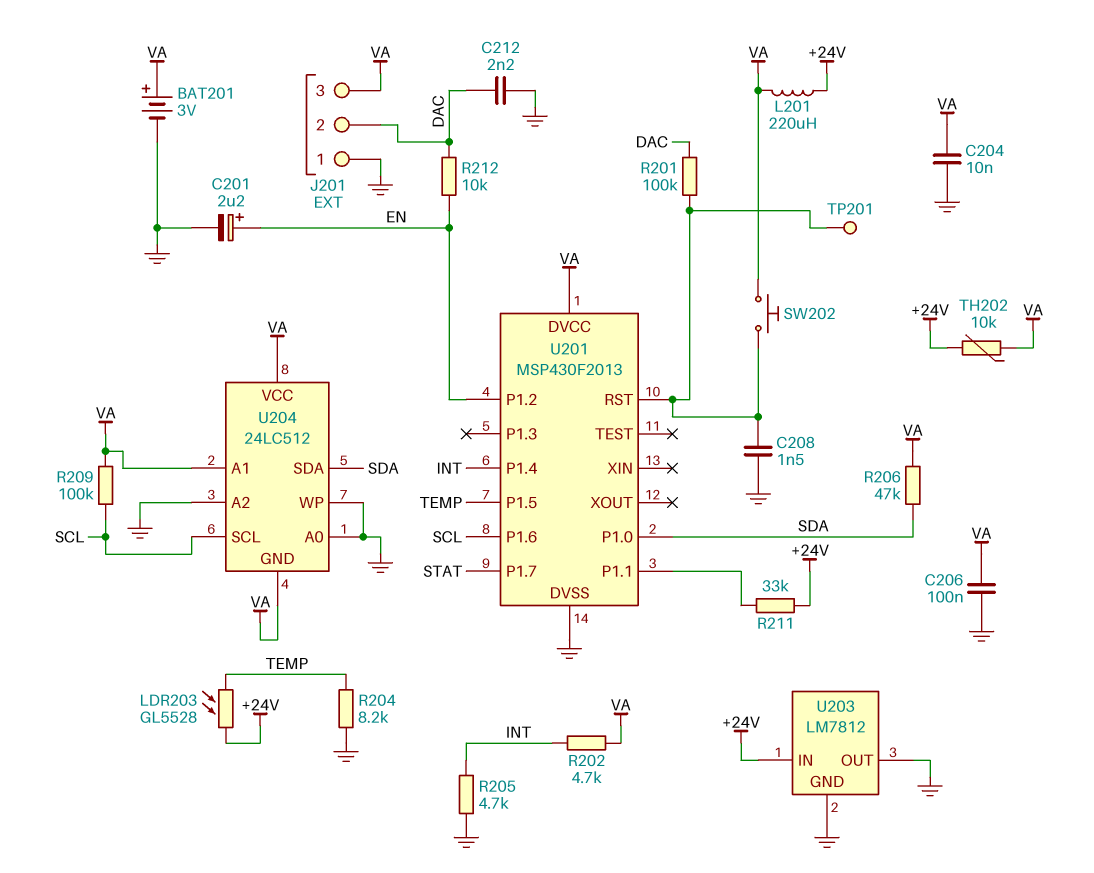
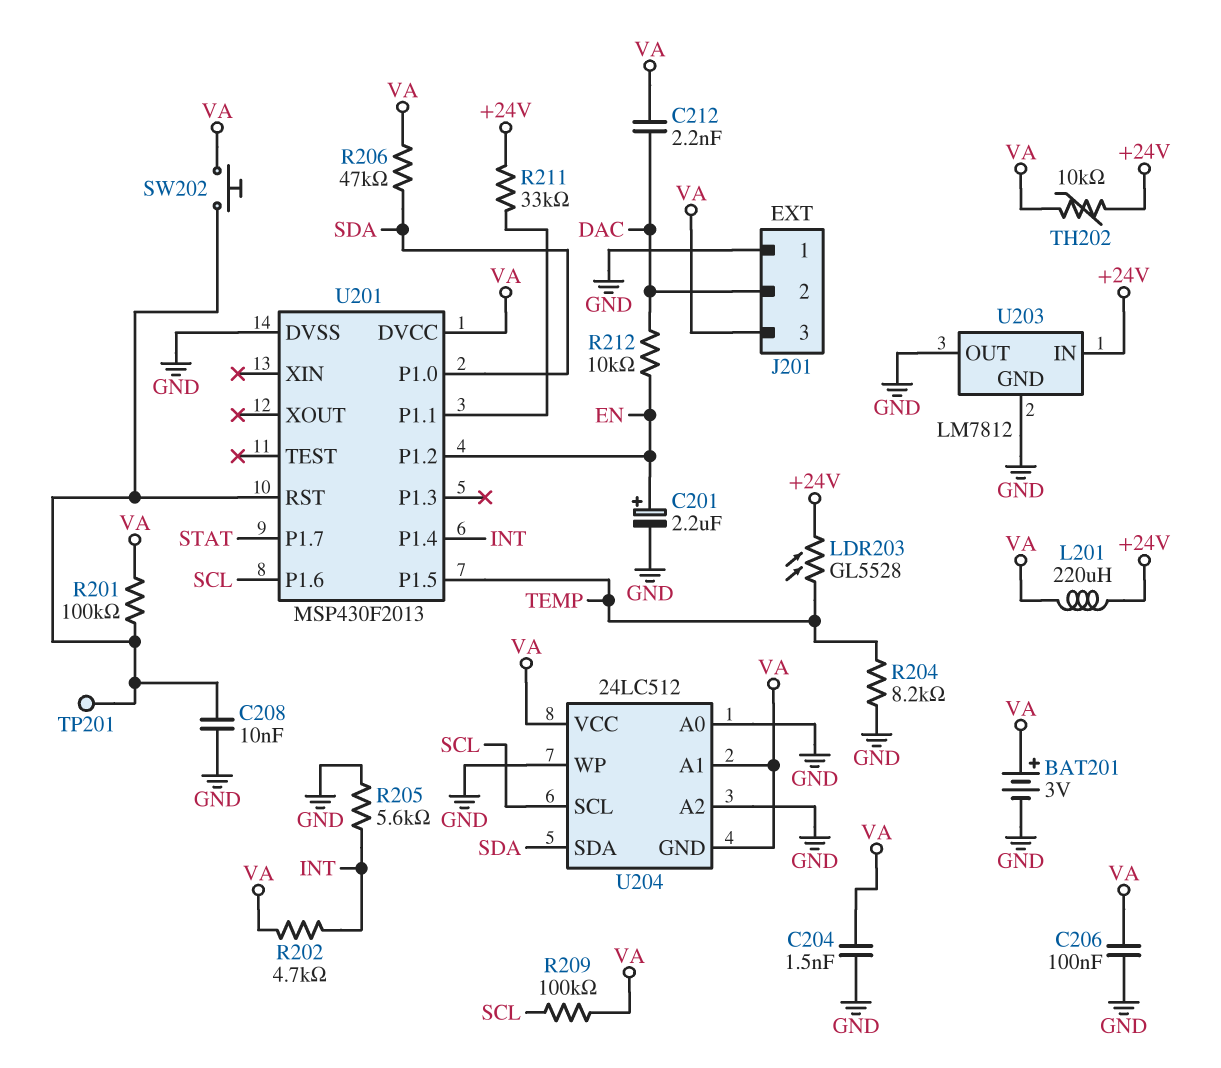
C204: 10nF (GND, VA) -> 1.5nF (GND, VA)
C208: 1.5nF (GND, U201/RST) -> 10nF (GND, U201/RST)
C212: 2.2nF (DAC, GND) -> 2.2nF (DAC, VA)
R201: 100k (DAC, U201/RST) -> 100k (U201/RST, VA)
R205: 4.7k (GND, INT) -> 5.6k (GND, INT)

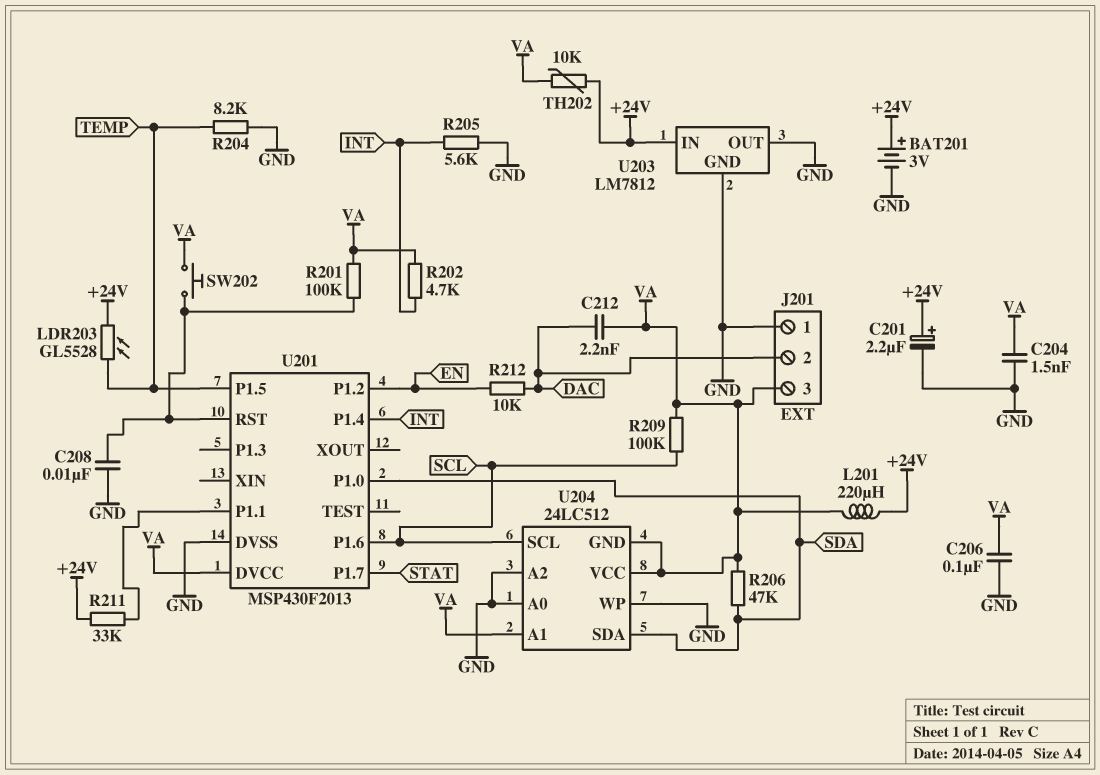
BAT201: 3V (plus VA, minus GND) -> 3V (plus +24V, minus GND)
C201: 2.2uF (plus EN, minus GND) -> 2.2uF (plus +24V, minus GND)
TP201: test point (U201/RST) -> none

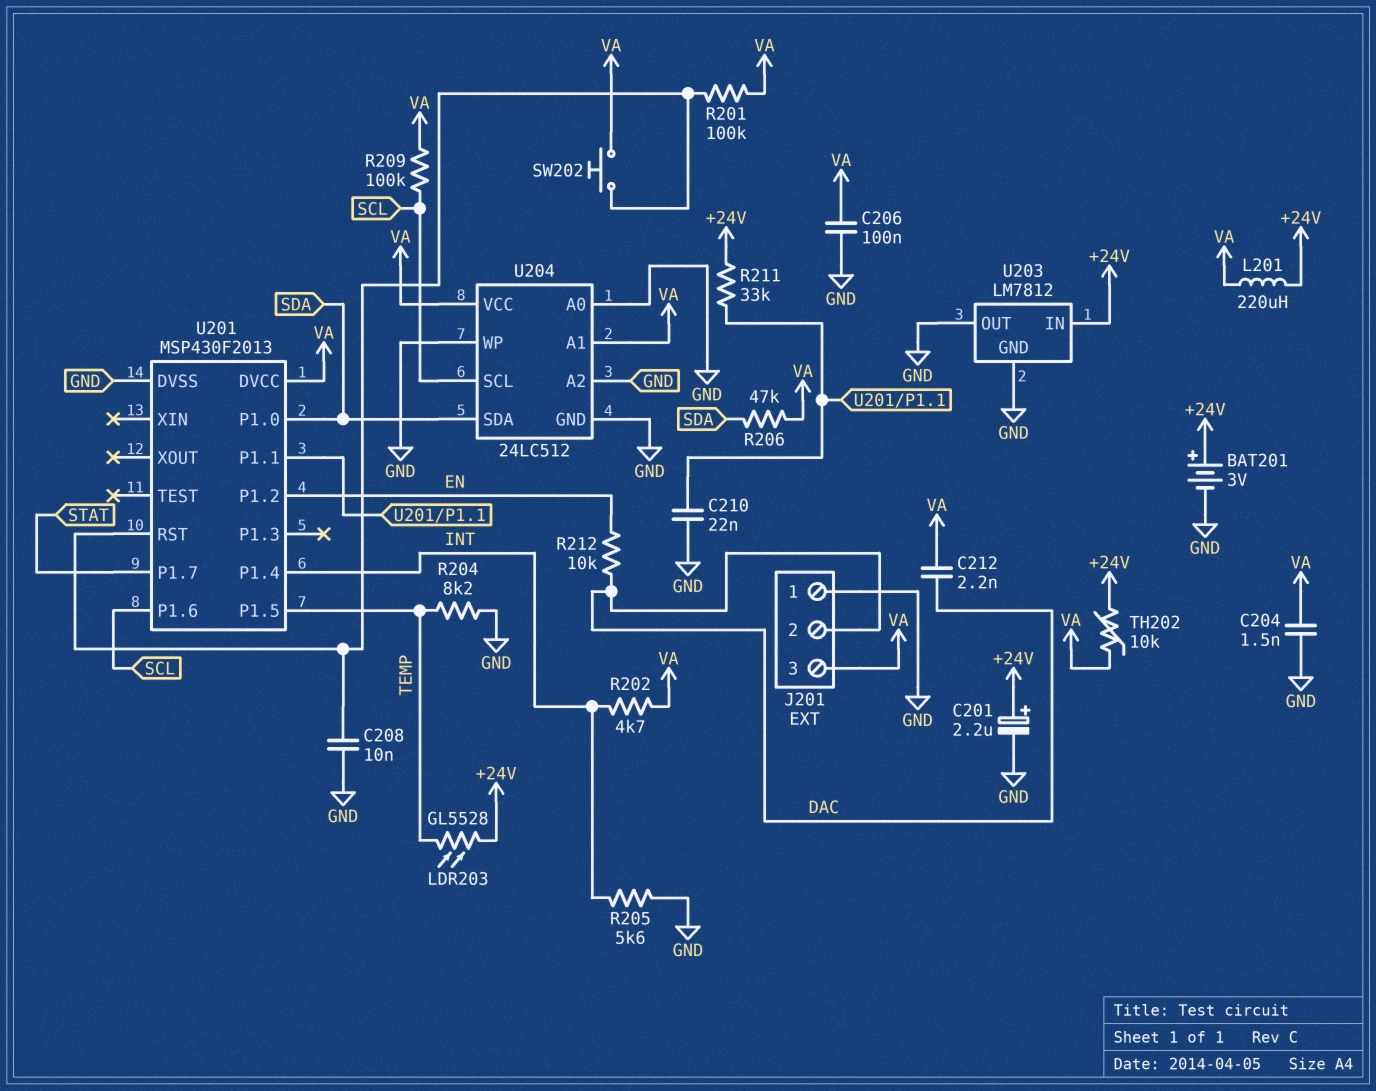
C210: none -> 22nF (GND, U201/P1.1)
U204 pin GND: VA -> GND

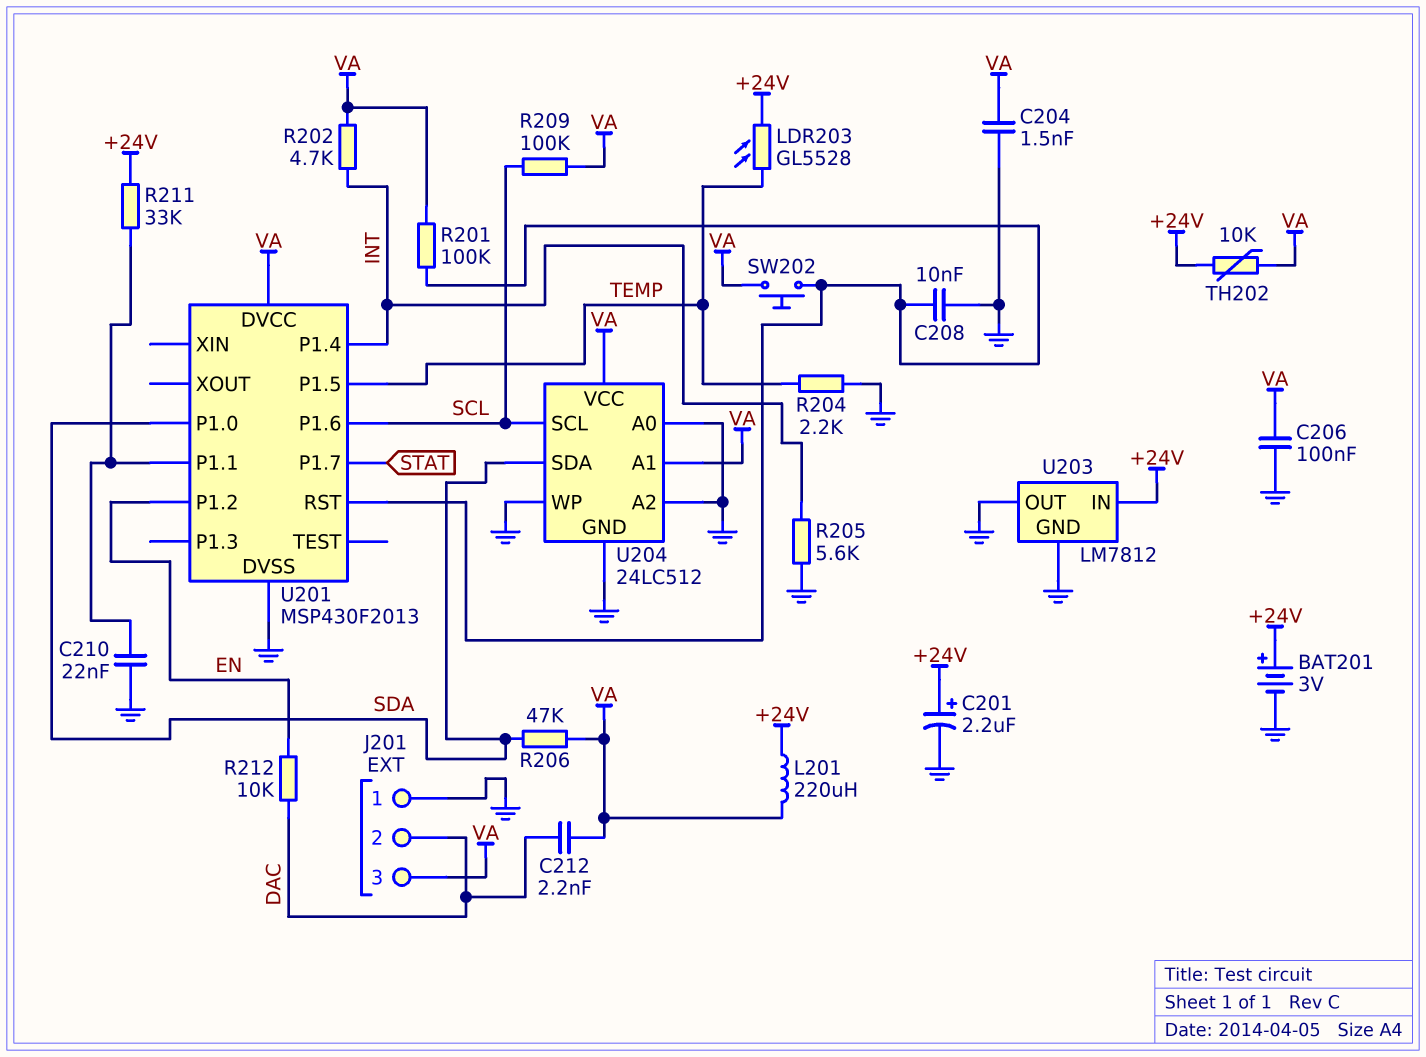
R204: 8.2k (GND, TEMP) -> 2.2k (GND, TEMP)

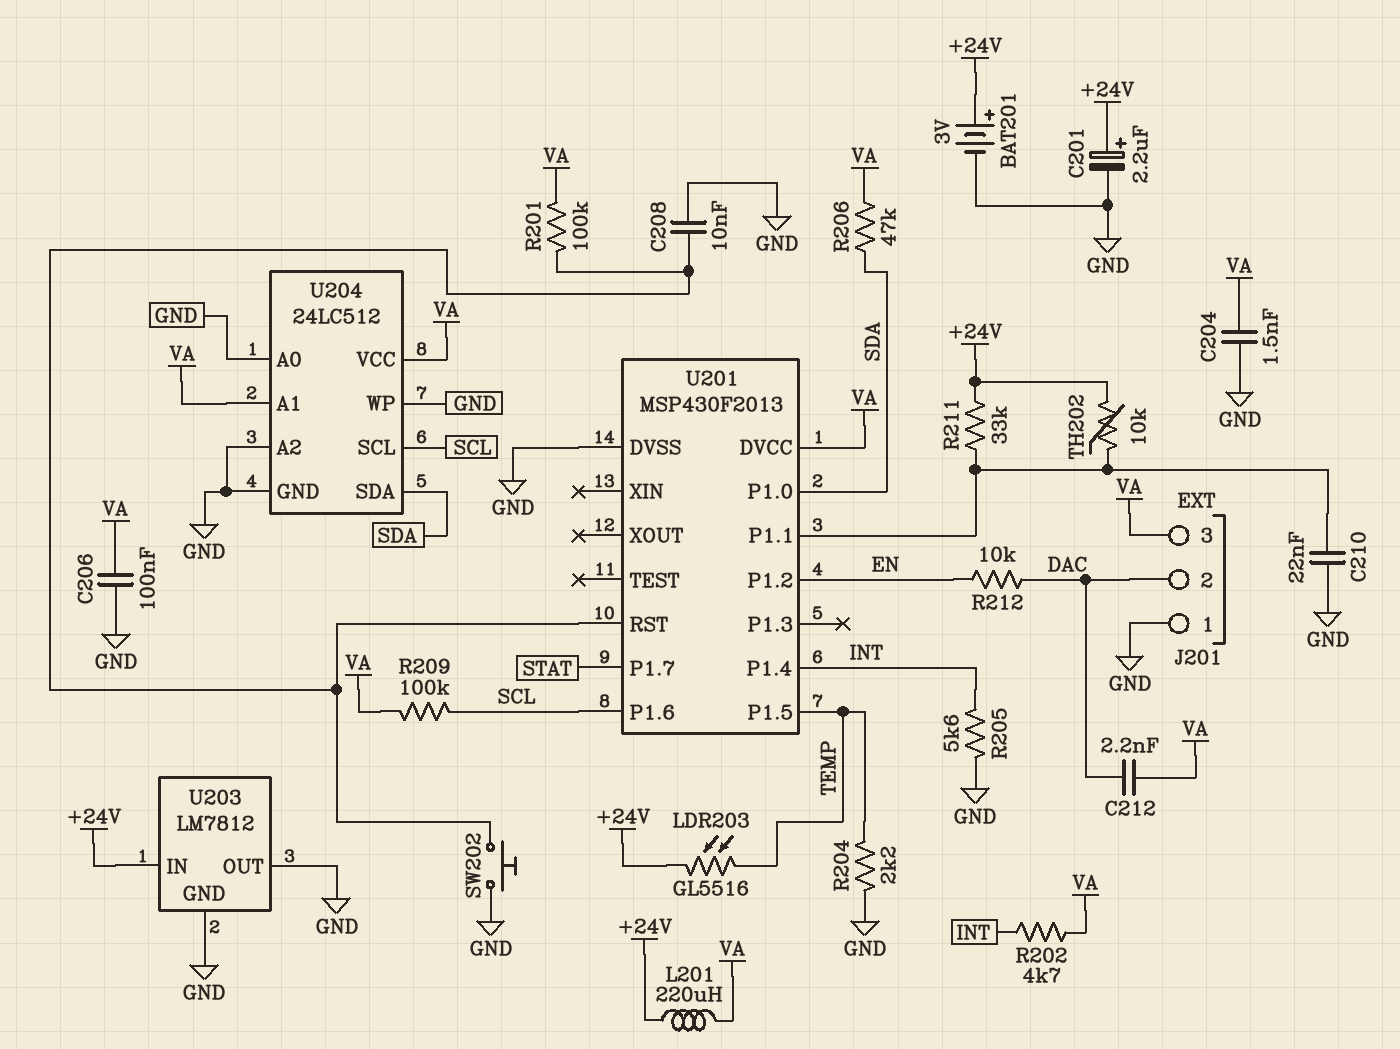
LDR203: GL5528 (+24V, TEMP) -> GL5516 (+24V, TEMP)
SW202: button (U201/RST, VA) -> button (GND, U201/RST)
TH202: 10k (+24V, VA) -> 10k (+24V, U201/P1.1)

